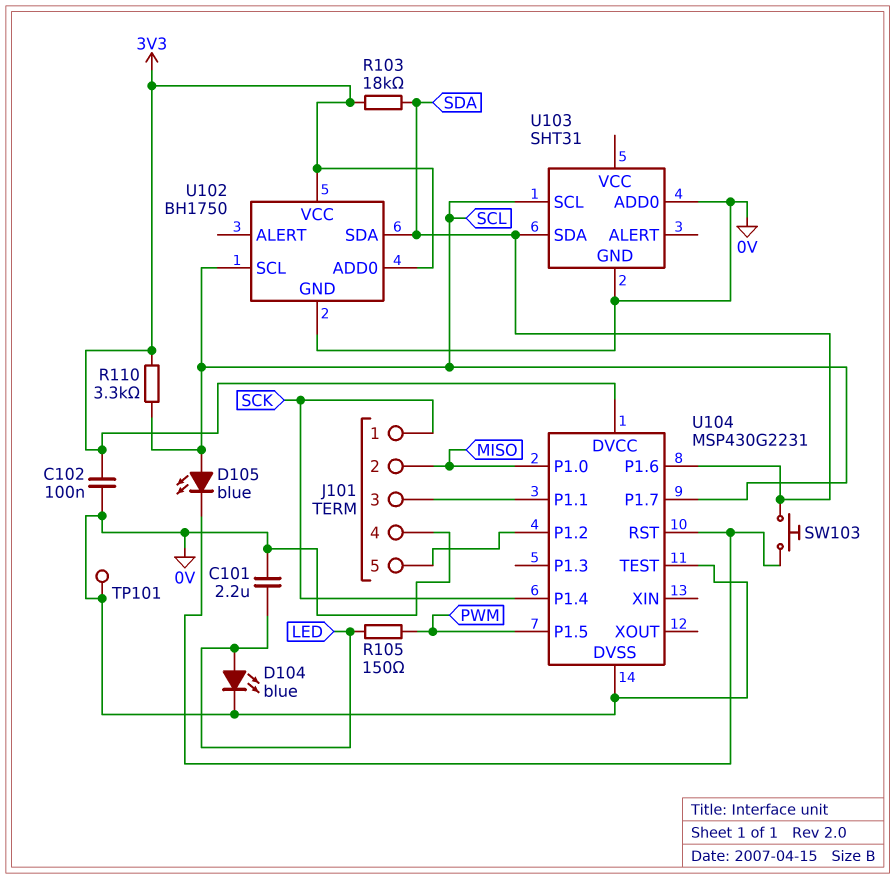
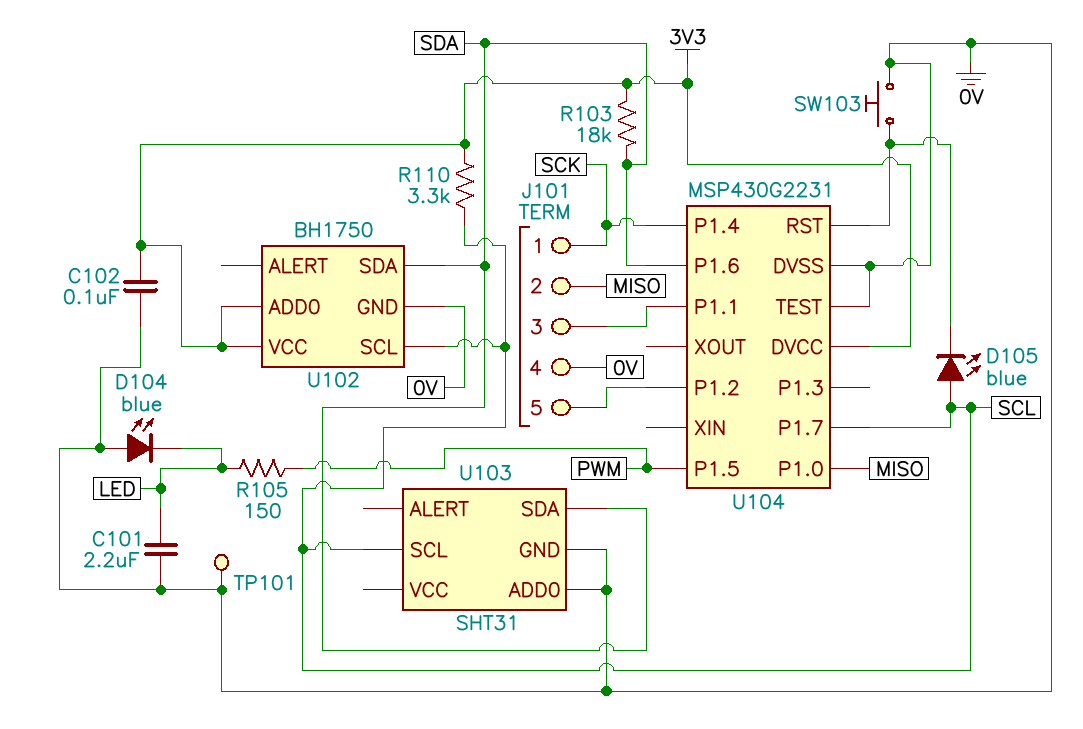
D104: LED blue (A LED, K 0V) -> LED blue (A 0V, K LED)
SW103: button (SDA, U104/RST) -> button (0V, U104/RST)

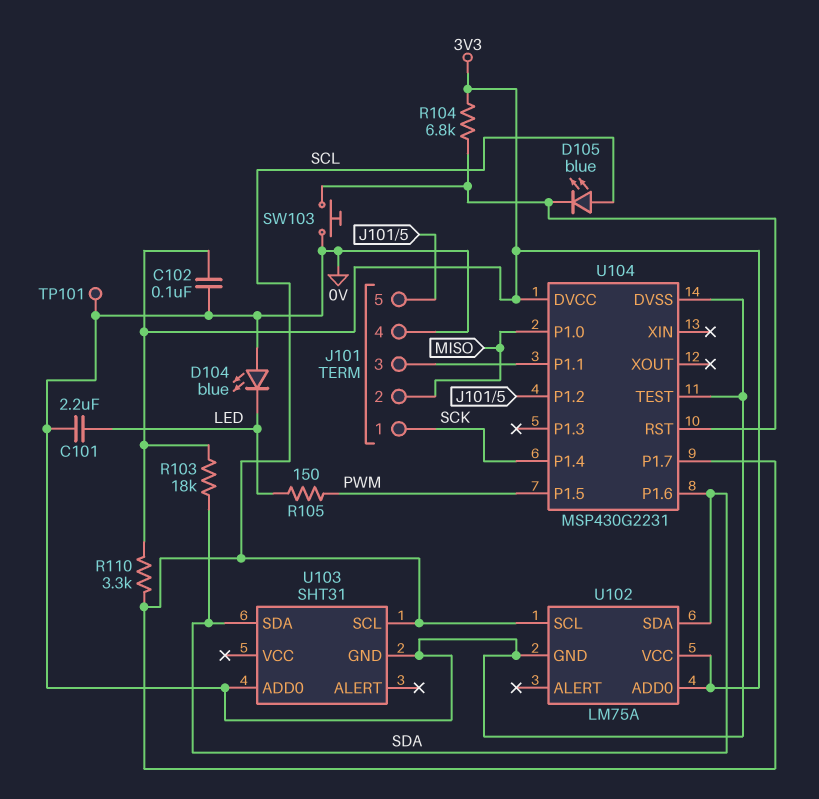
R104: none -> 6.8k (3V3, U104/RST)
U102: BH1750 -> LM75A

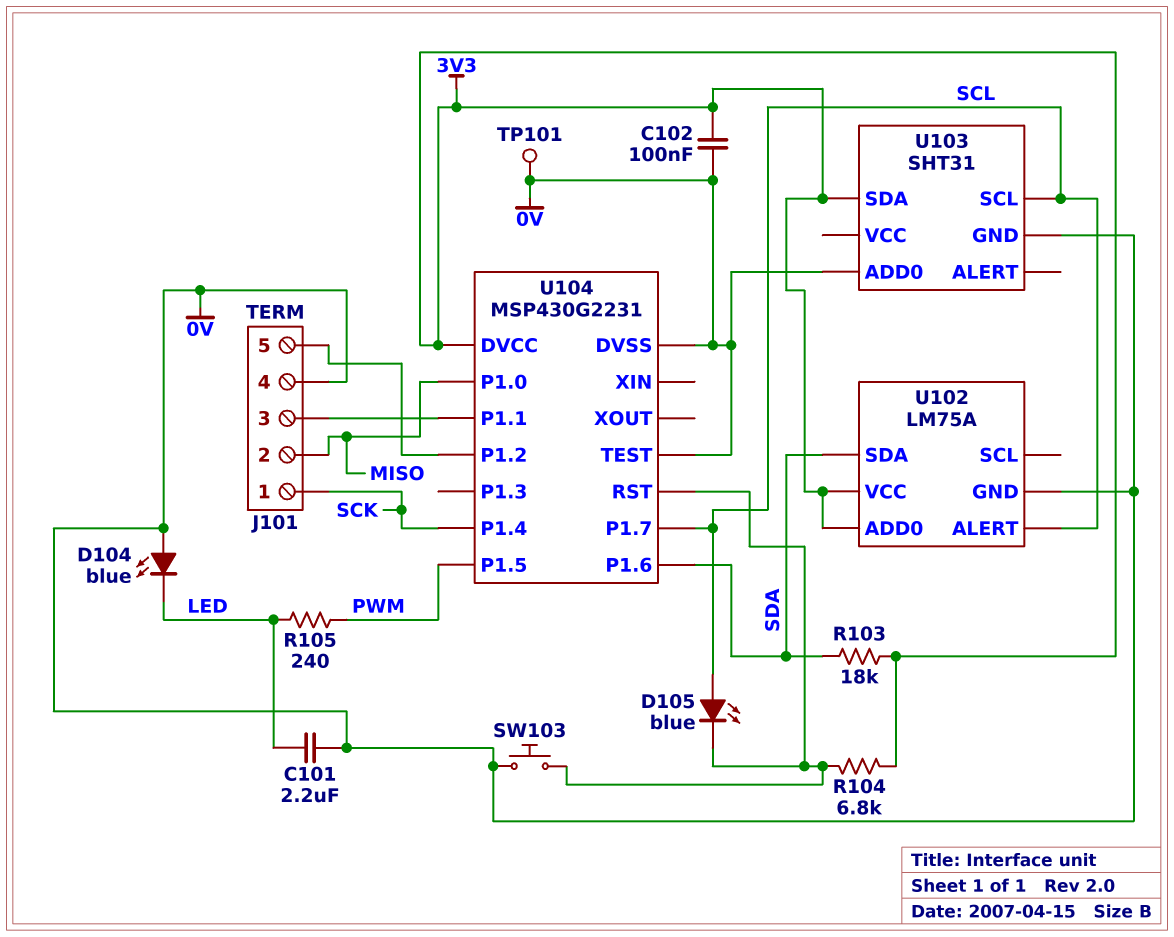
R105: 150 (LED, PWM) -> 240 (LED, PWM)
R110: 3.3k (3V3, SCL) -> none
U102 pin ALERT: none -> SCL
U102 pin SCL: SCL -> none
U103 pin SDA: SDA -> 3V3

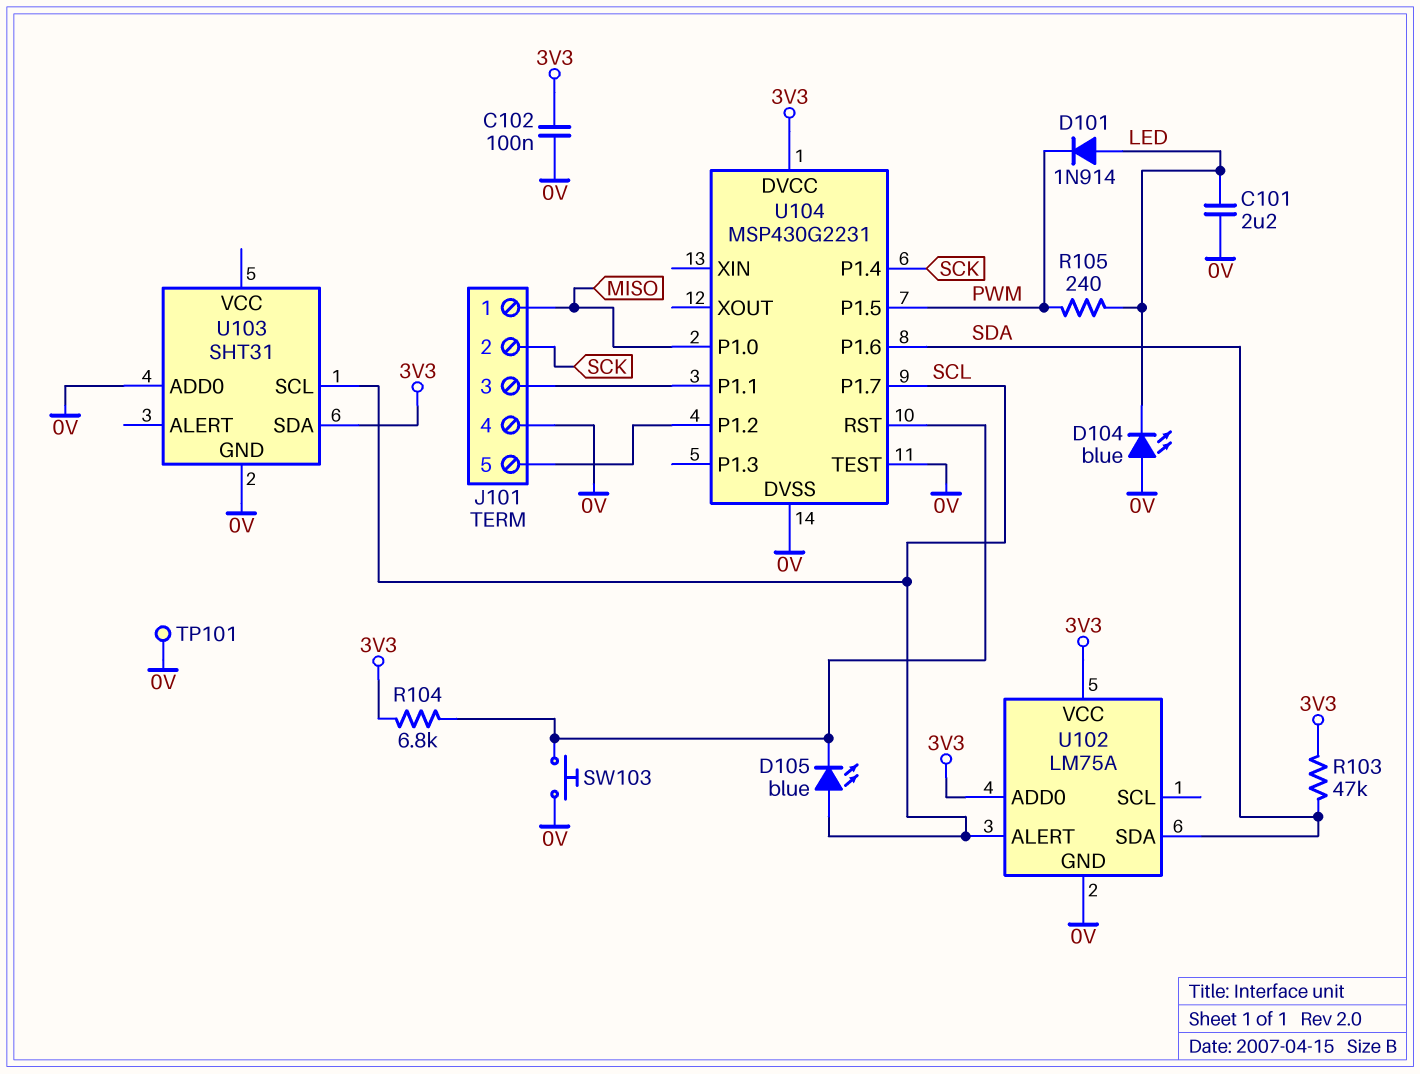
D101: none -> diode 1N914 (A LED, K PWM)
J101 pin 1: SCK -> MISO
J101 pin 2: MISO -> SCK
R103: 18k (3V3, SDA) -> 47k (3V3, SDA)

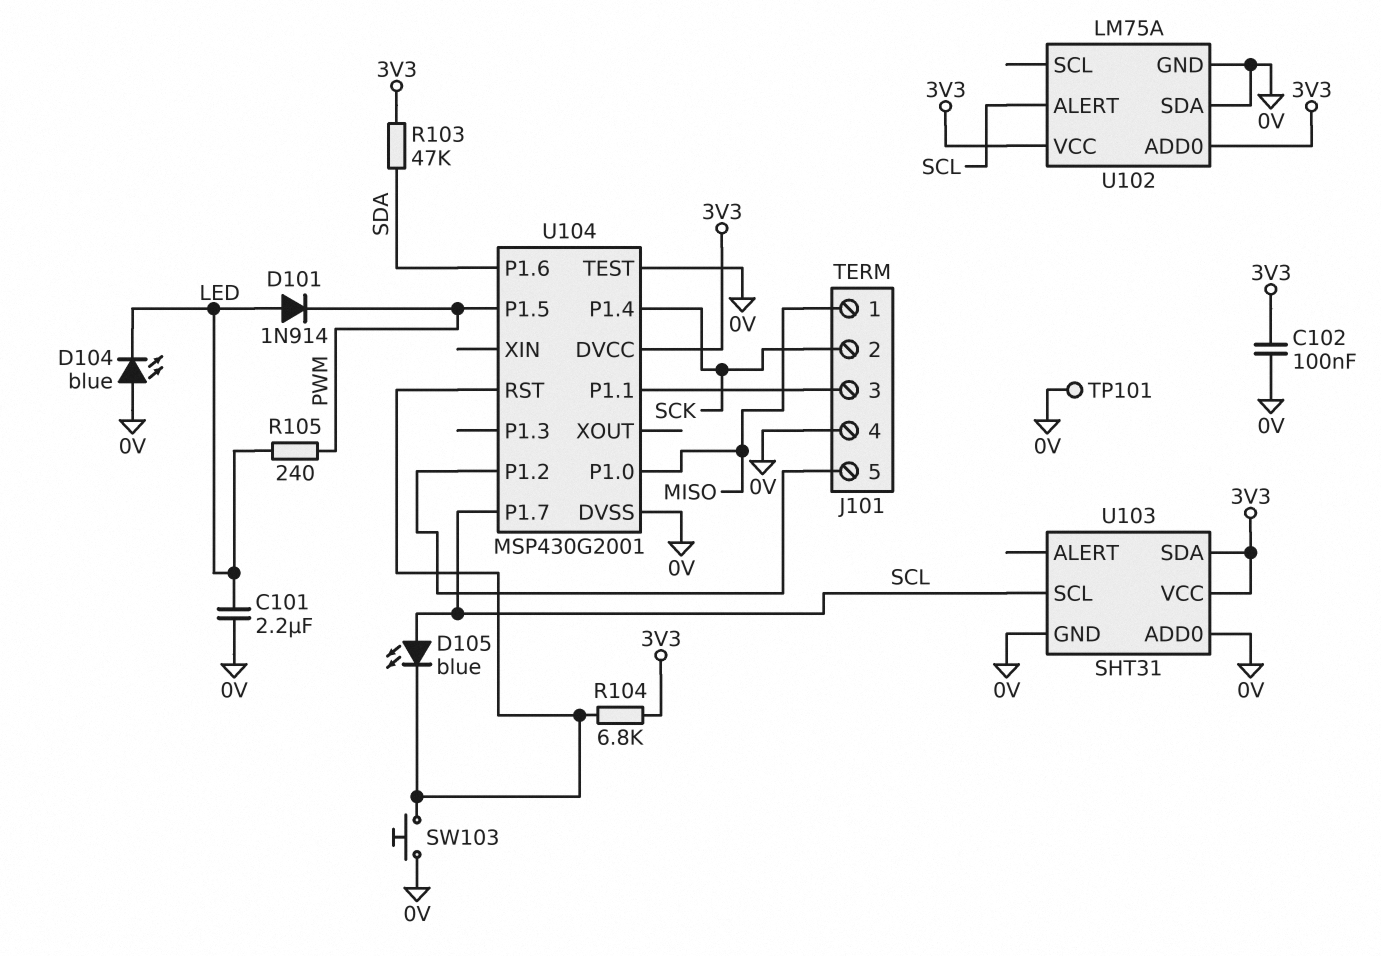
U102 pin SDA: SDA -> 0V
U103 pin VCC: none -> 3V3
U104: MSP430G2231 -> MSP430G2001

